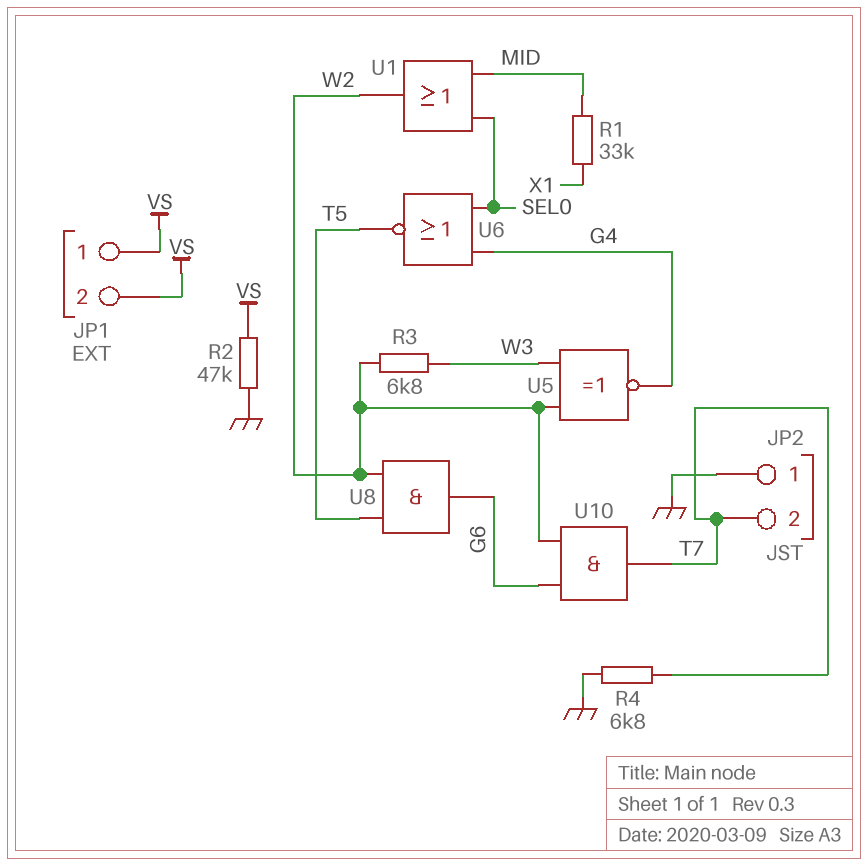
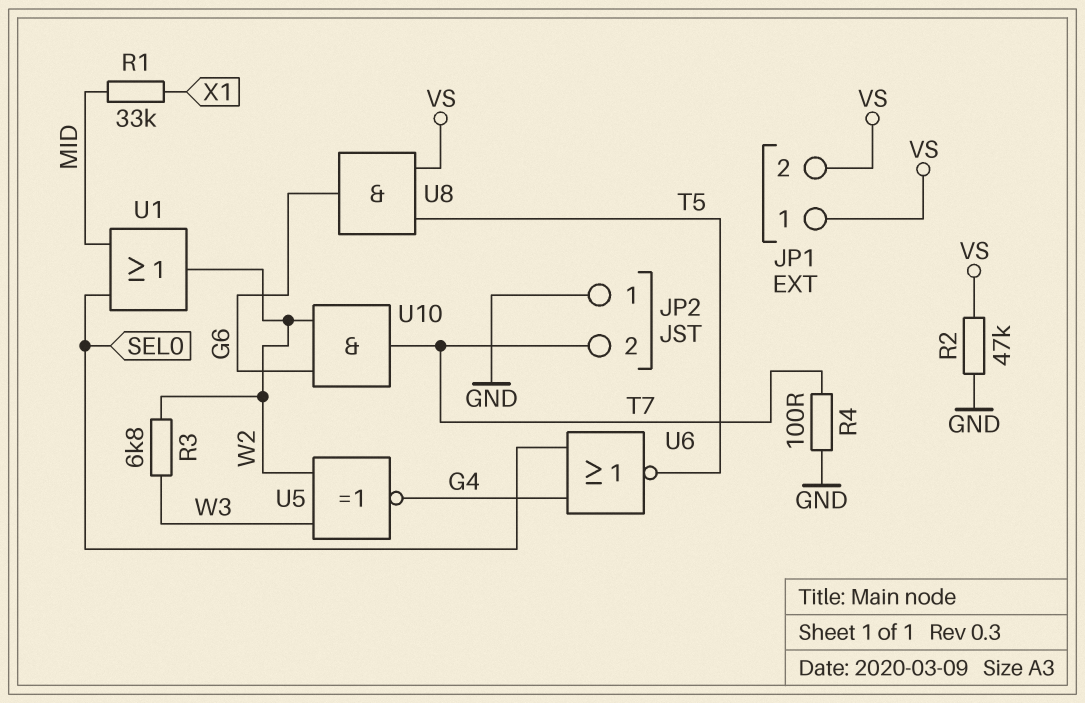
R4: 6.8k (GND, T7) -> 100 (GND, T7)
U8: AND (in T5, in W2, out G6) -> AND (in T5, in VS, out G6)

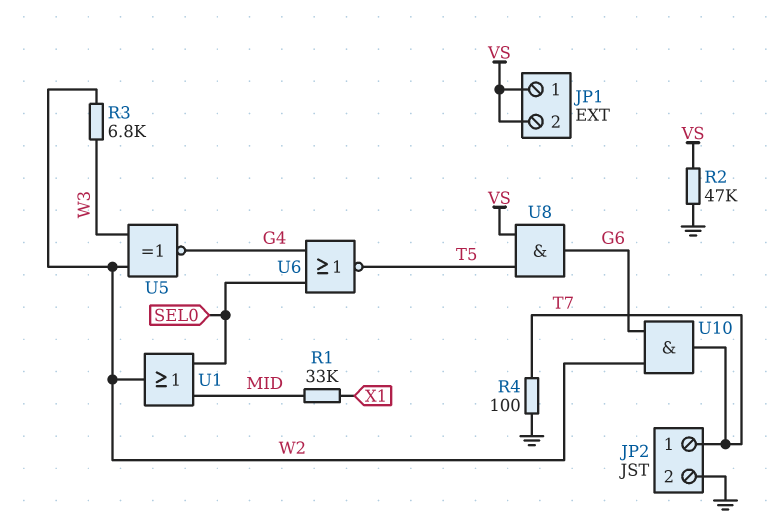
JP2 pin 1: GND -> T7
JP2 pin 2: T7 -> GND

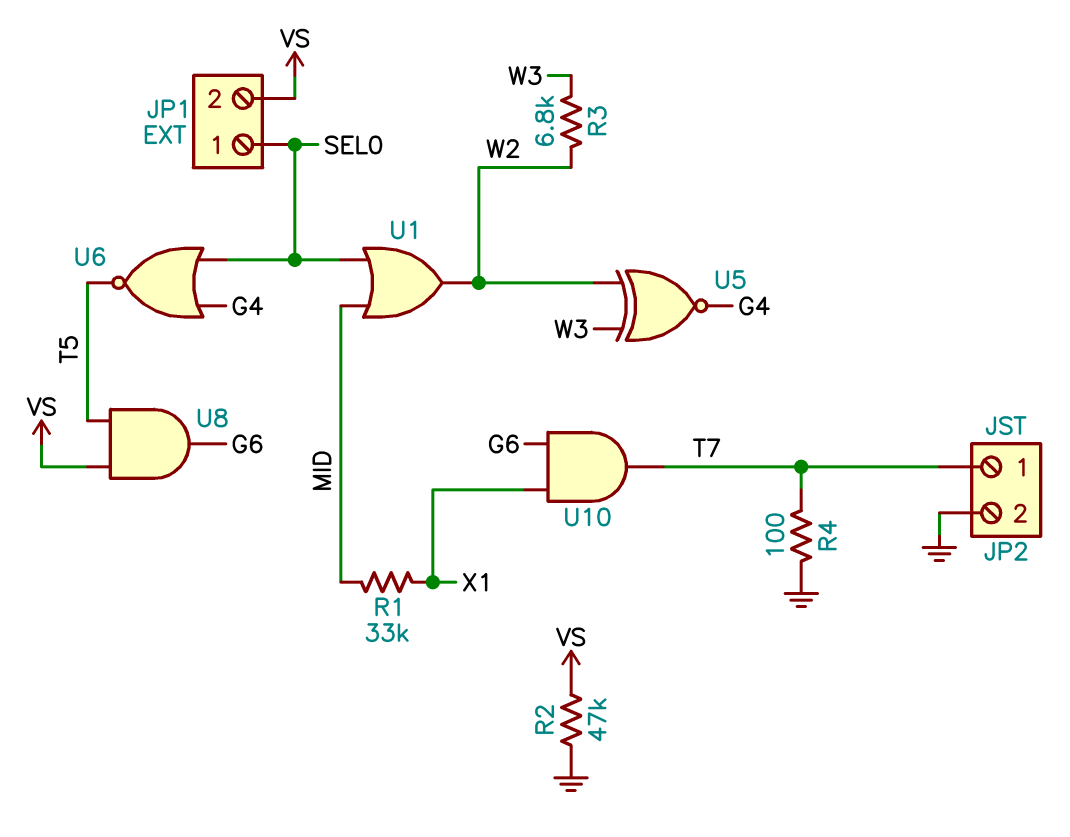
JP1 pin 1: VS -> SEL0
U10: AND (in G6, in W2, out T7) -> AND (in G6, in X1, out T7)

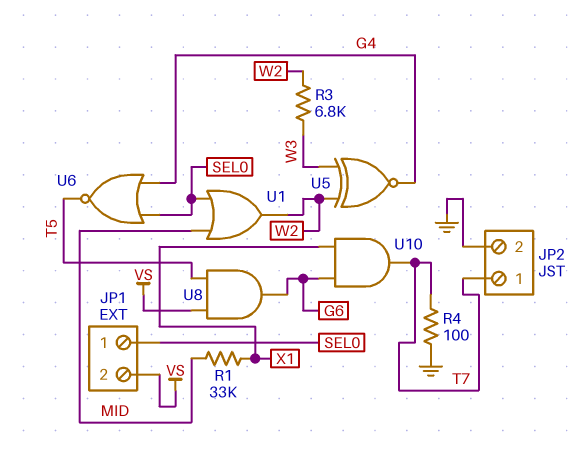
R2: 47k (GND, VS) -> none

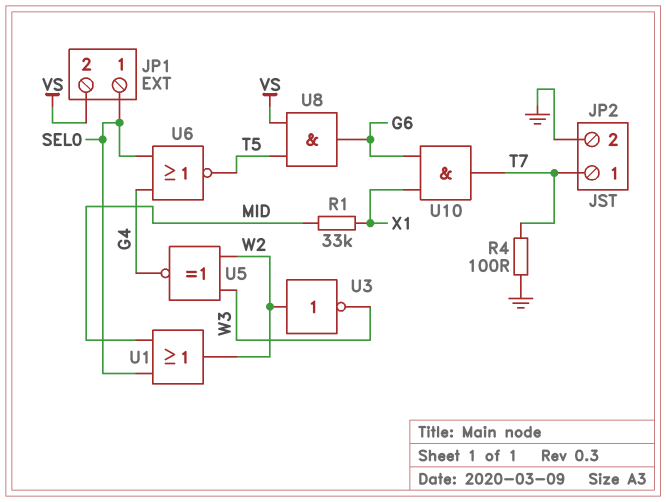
R3: 6.8k (W2, W3) -> none
U3: none -> NOT (in W2, out W3)

